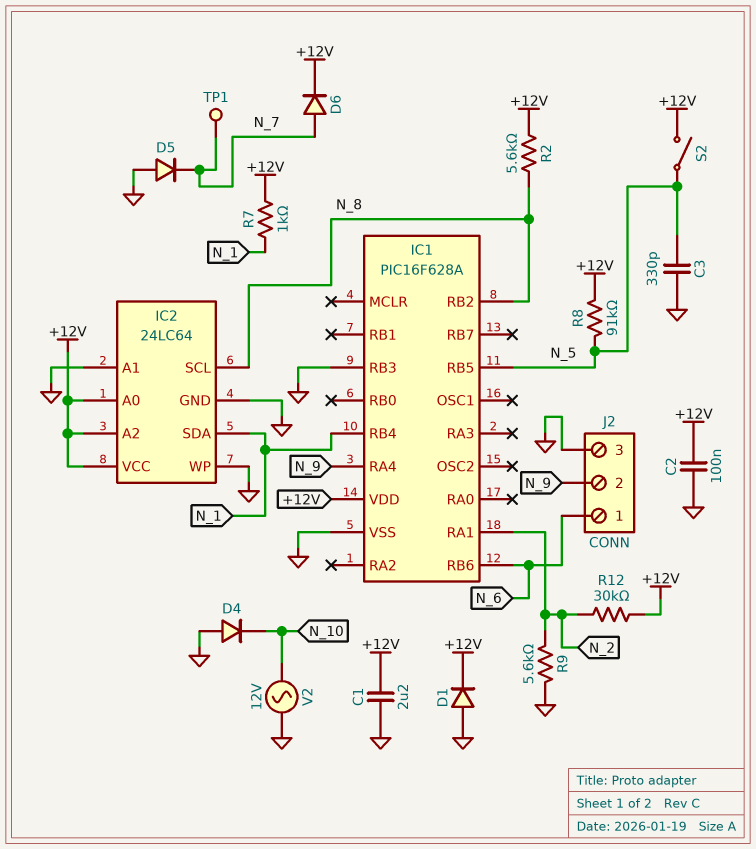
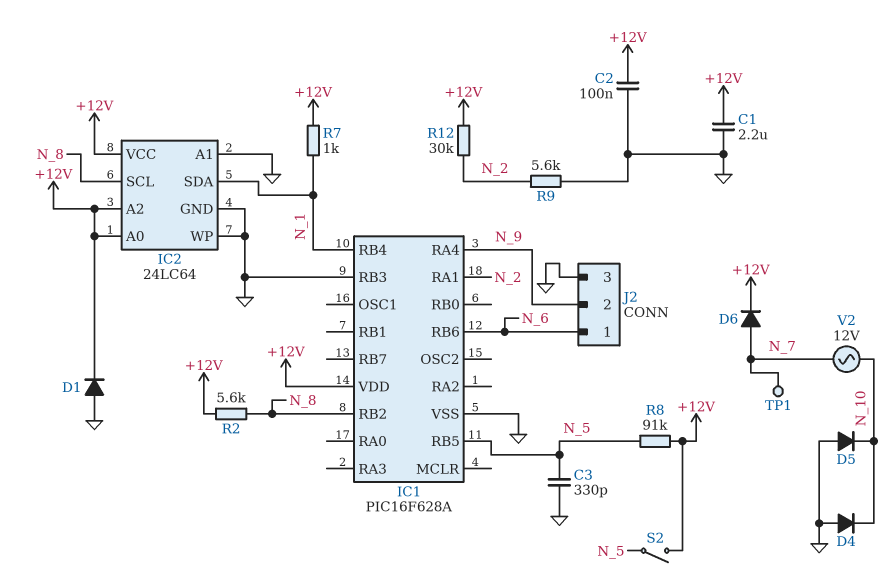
D5: diode (A GND, K N_7) -> diode (A GND, K N_10)
V2: AC 12V (GND, N_10) -> AC 12V (N_7, N_10)

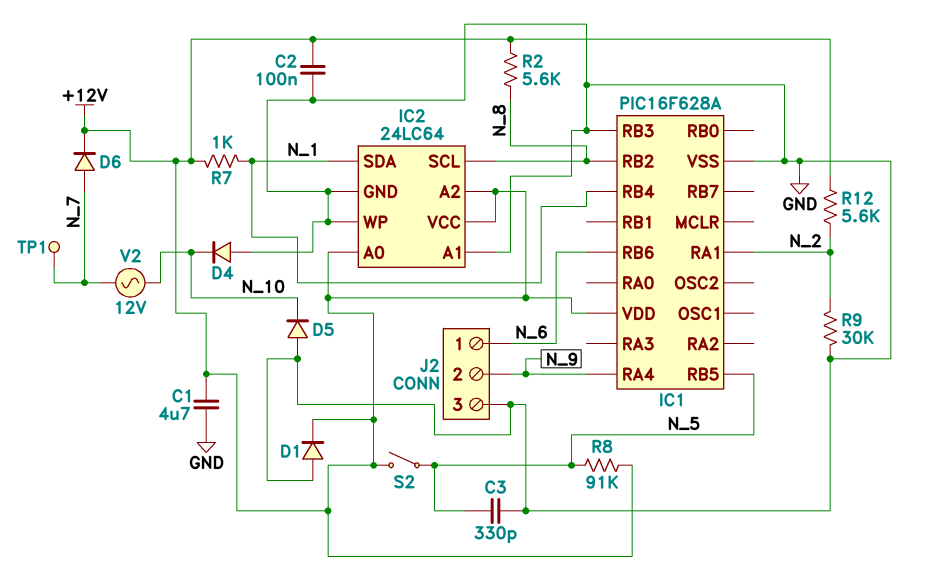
C1: 2.2uF (+12V, GND) -> 4.7uF (+12V, GND)
R9: 5.6k (GND, N_2) -> 30k (GND, N_2)
R12: 30k (+12V, N_2) -> 5.6k (+12V, N_2)

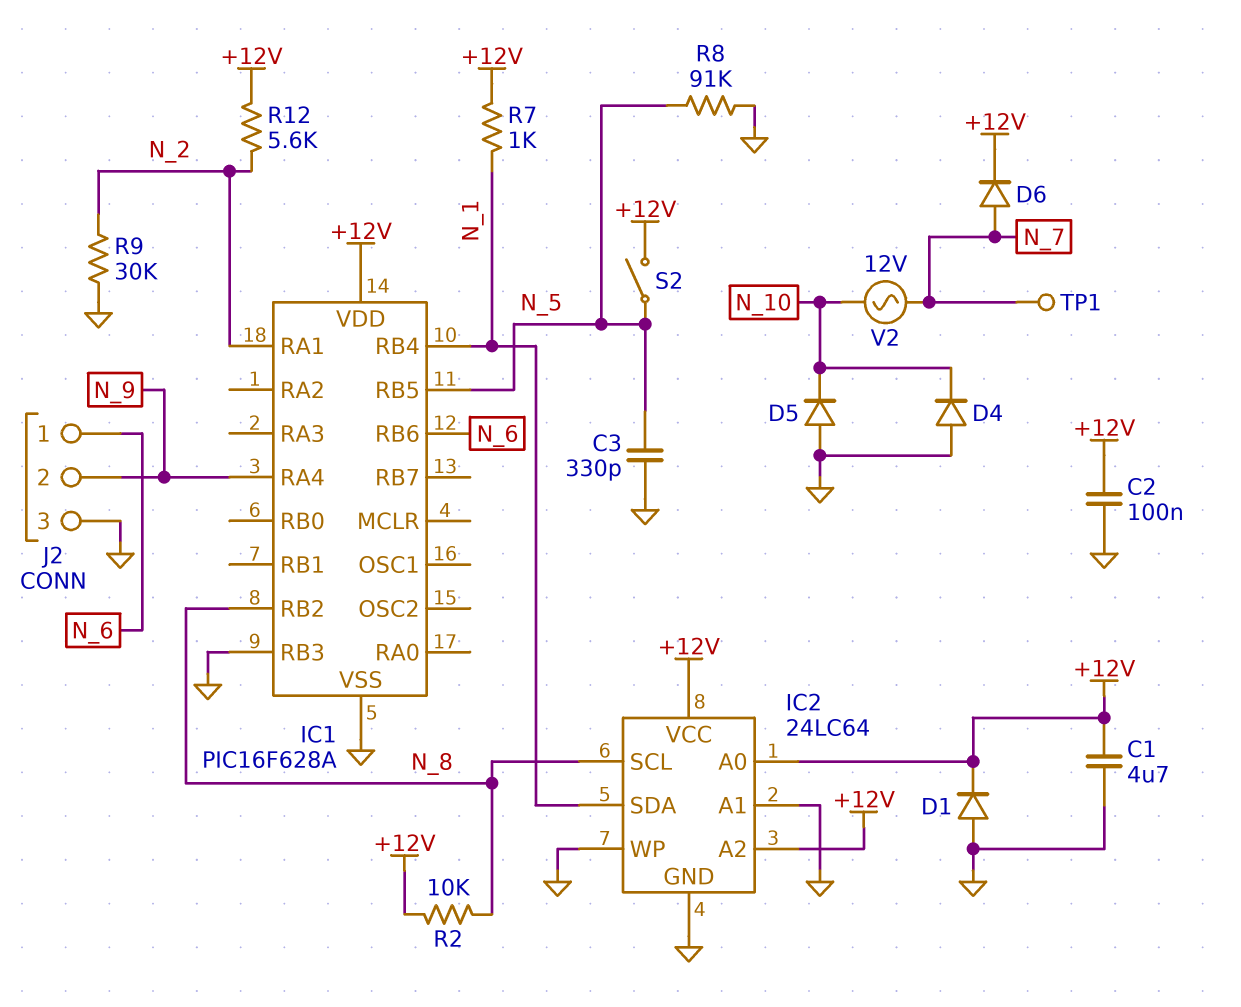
R2: 5.6k (+12V, N_8) -> 10k (+12V, N_8)
R8: 91k (+12V, N_5) -> 91k (GND, N_5)

